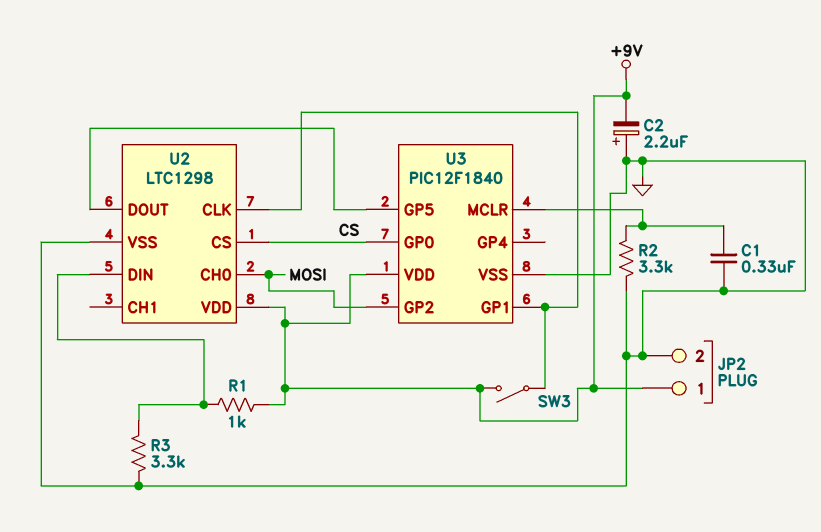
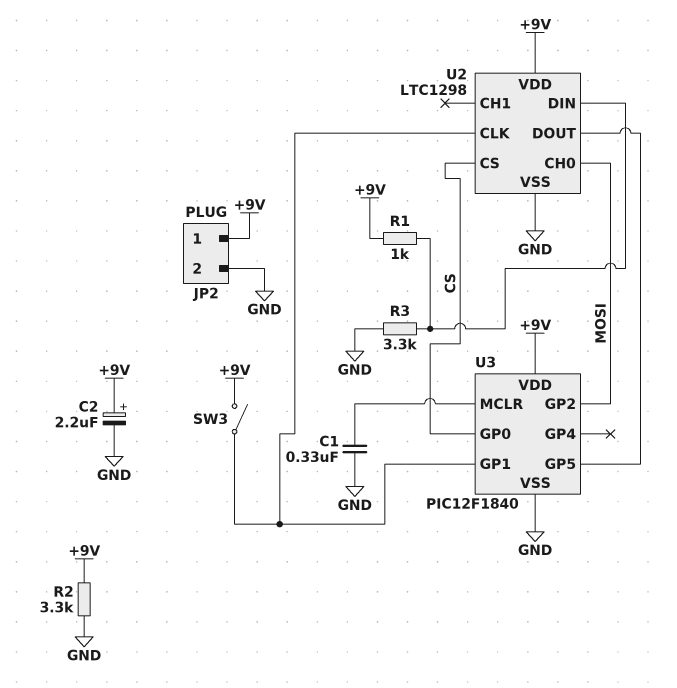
C2: 2.2uF (plus GND, minus +9V) -> 2.2uF (plus +9V, minus GND)
R2: 3.3k (GND, U3/MCLR) -> 3.3k (+9V, GND)

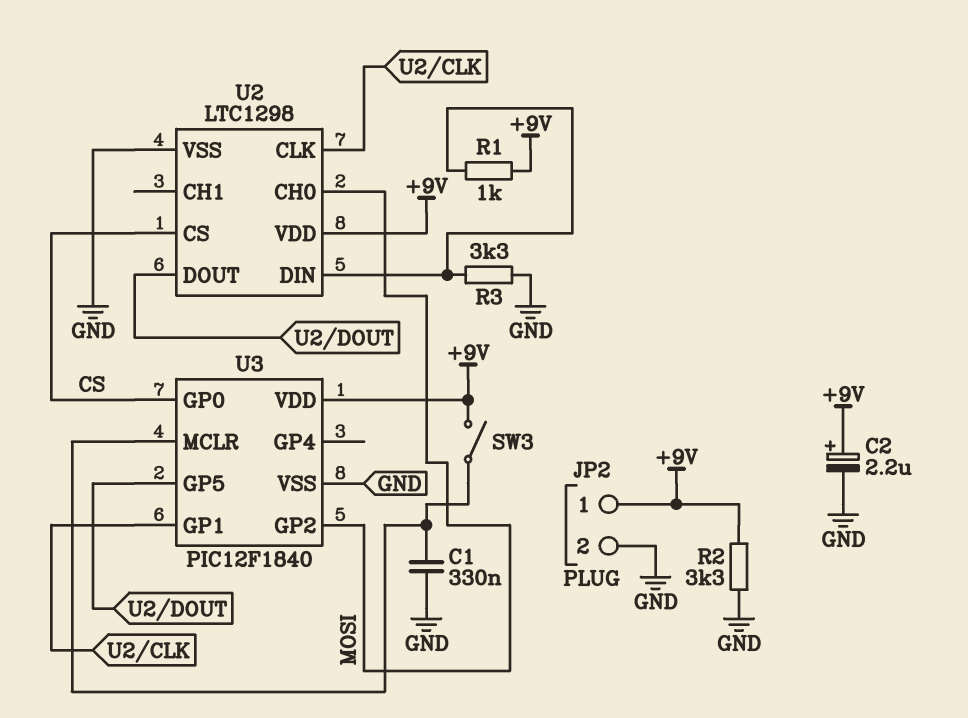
SW3: switch (+9V, U2/CLK) -> switch (+9V, U3/MCLR)

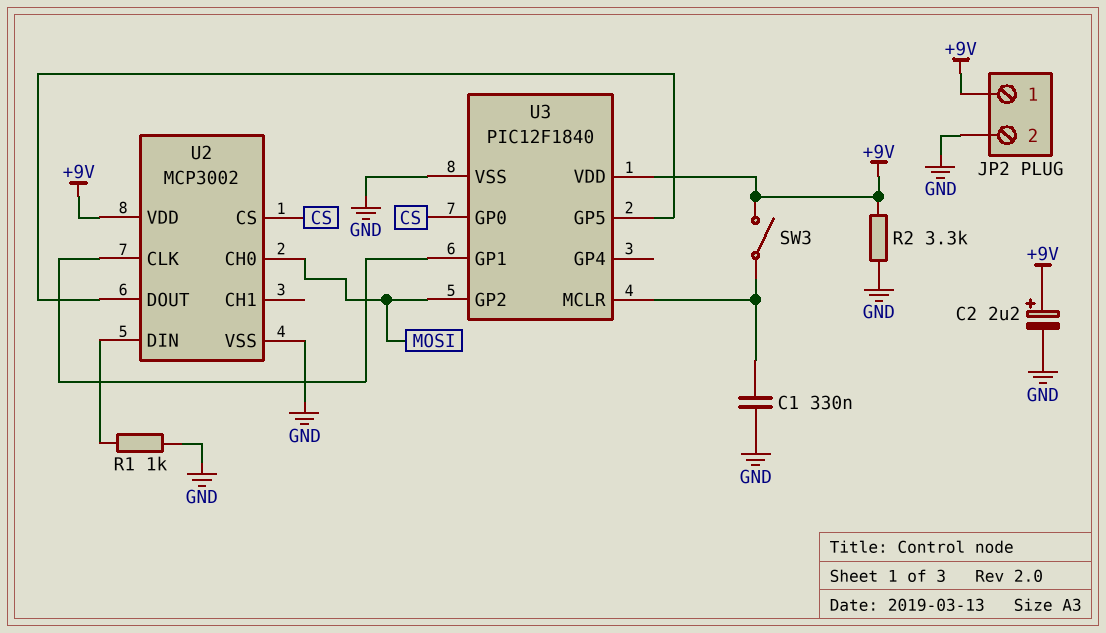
R1: 1k (+9V, U2/DIN) -> 1k (GND, U2/DIN)
R3: 3.3k (GND, U2/DIN) -> none
U2: LTC1298 -> MCP3002

